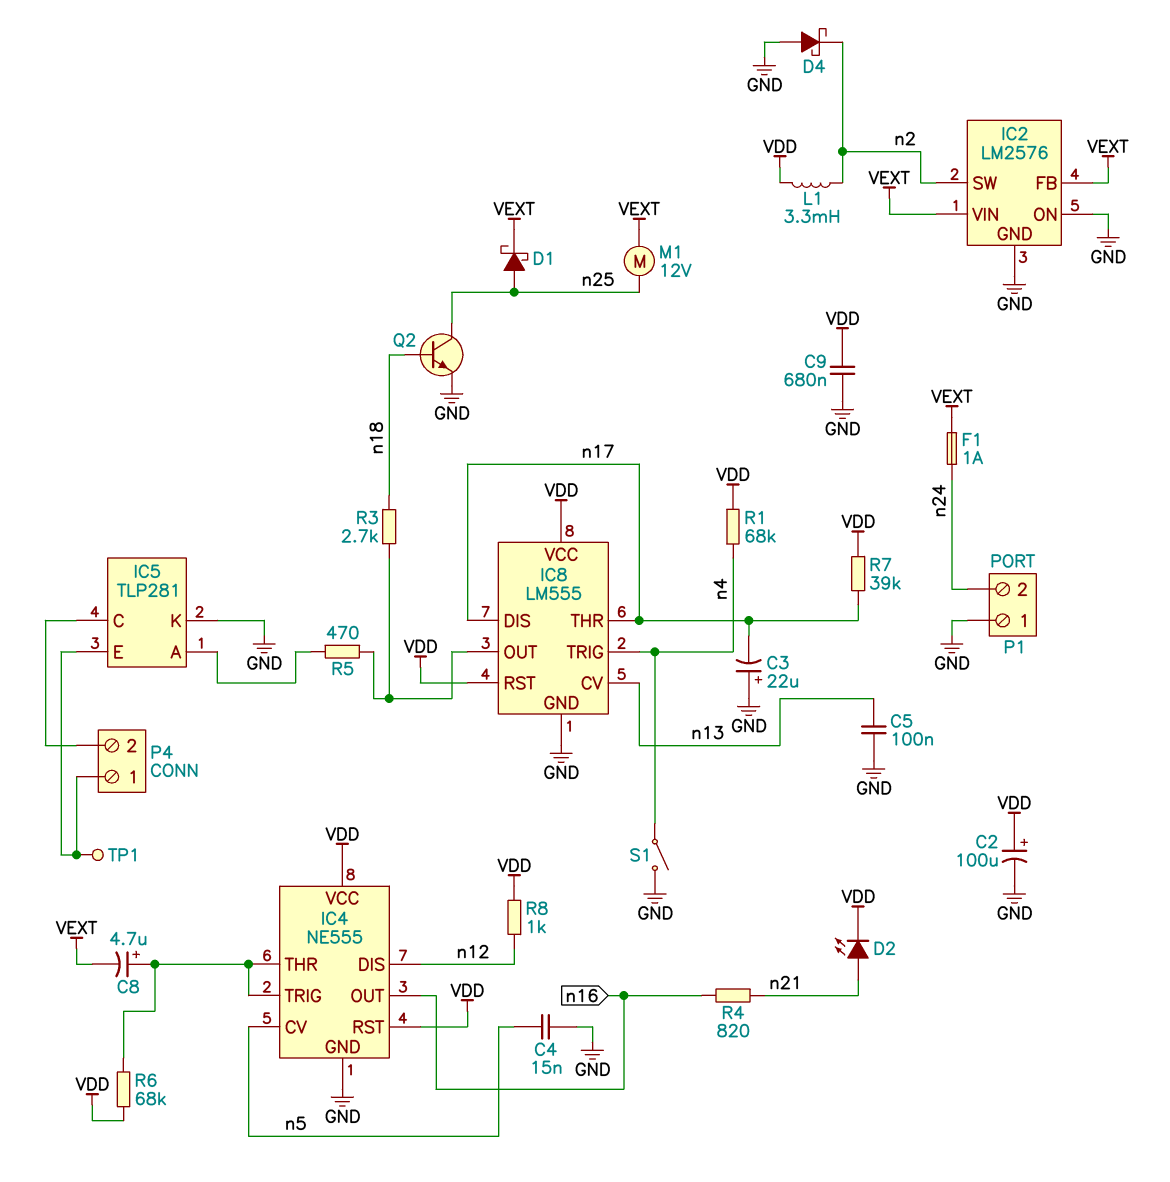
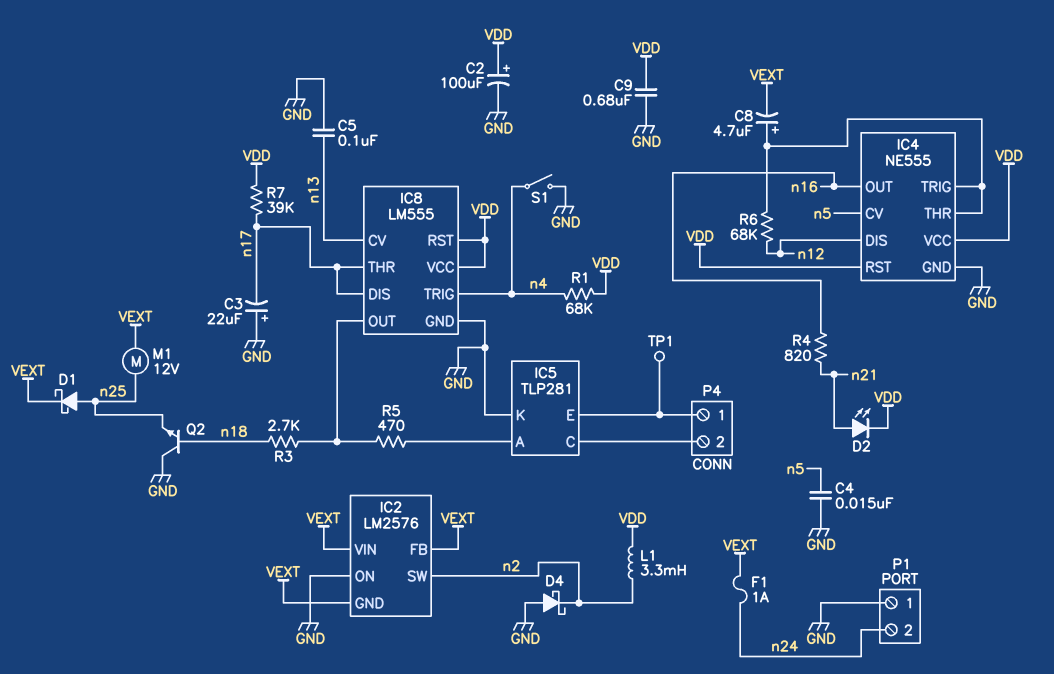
IC2 pin GND: GND -> VEXT
Q2: NPN (B n18, C n25, E GND) -> NPN (B n18, C GND, E n25)
R6: 68k (IC4/THR, VDD) -> 68k (IC4/THR, n12)
R8: 1k (VDD, n12) -> none

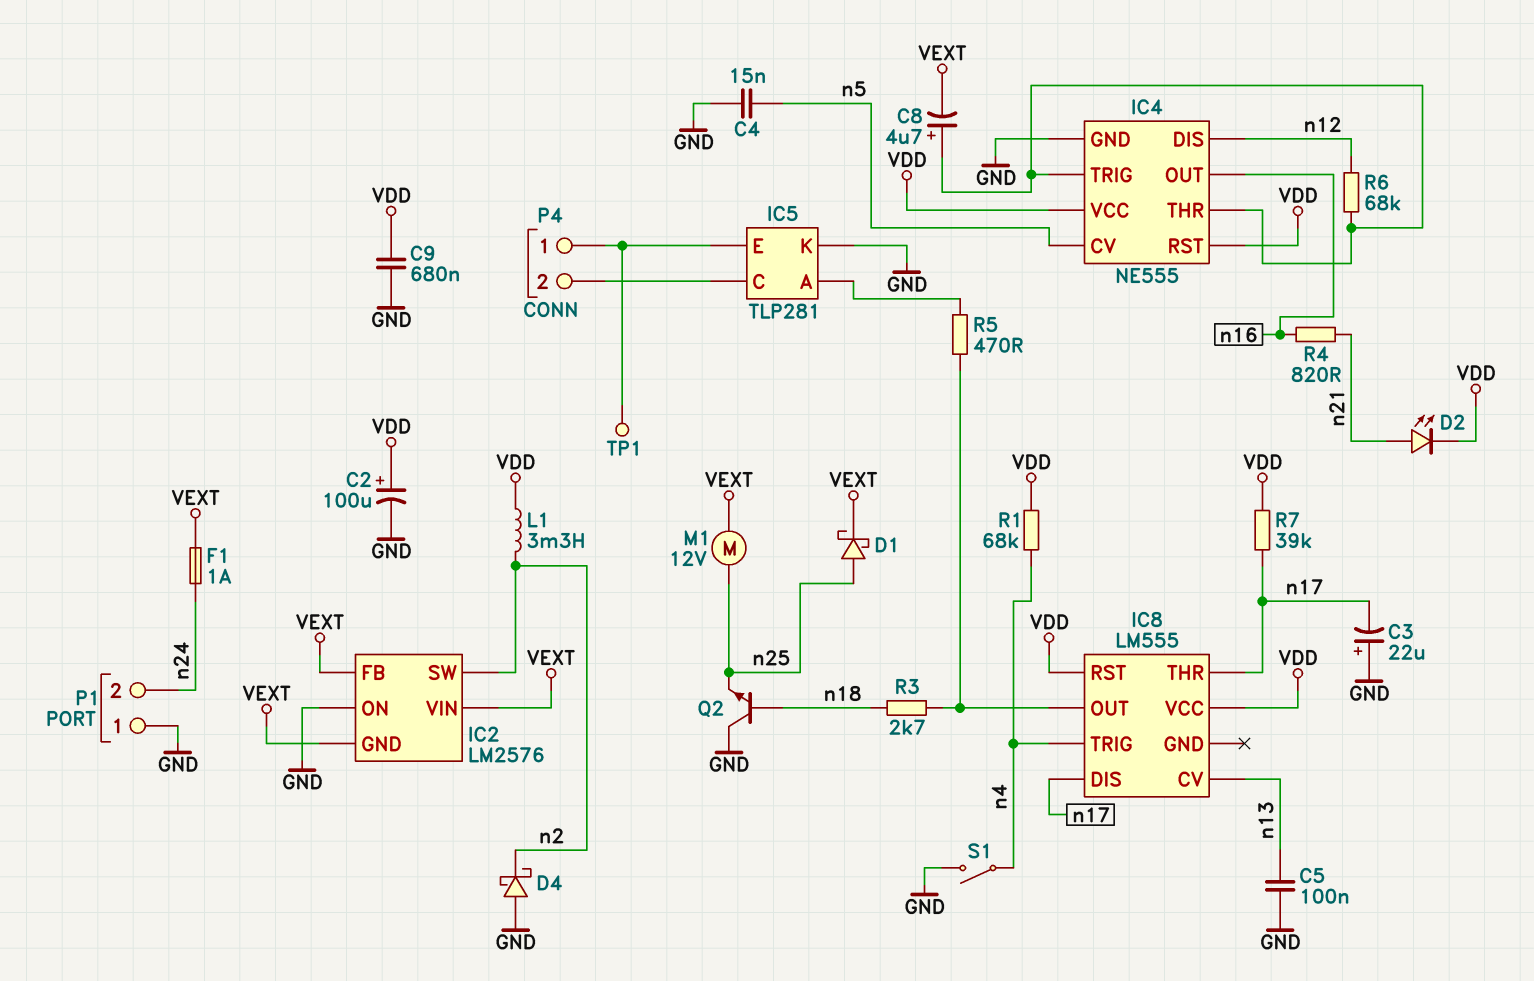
IC8 pin GND: GND -> none

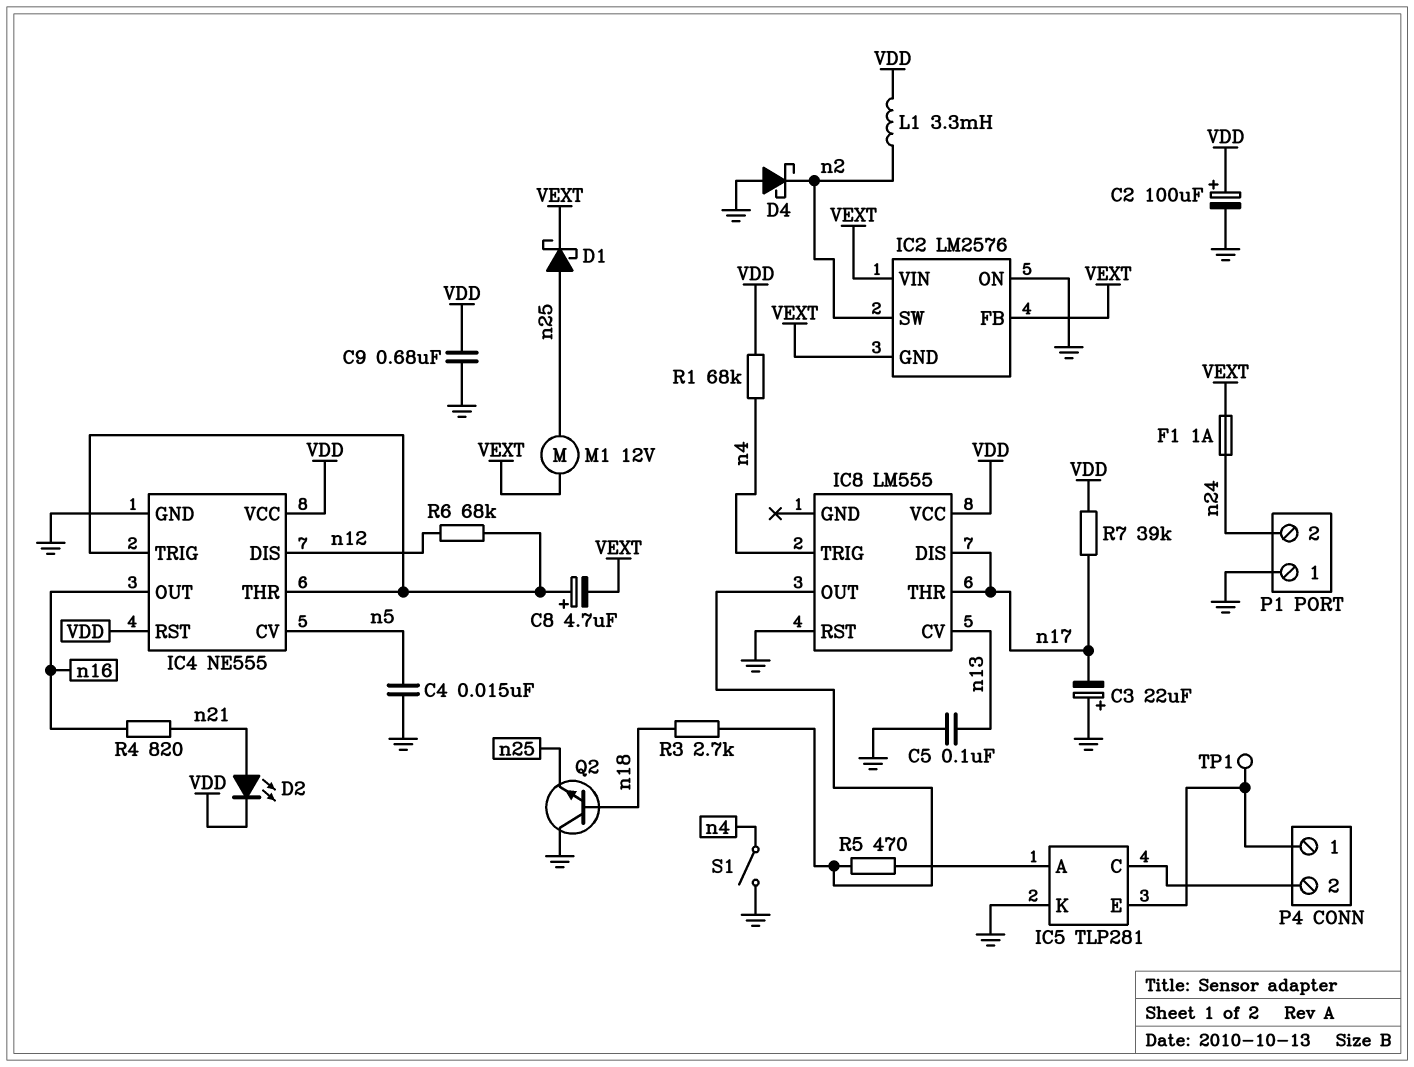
IC8 pin RST: VDD -> GND

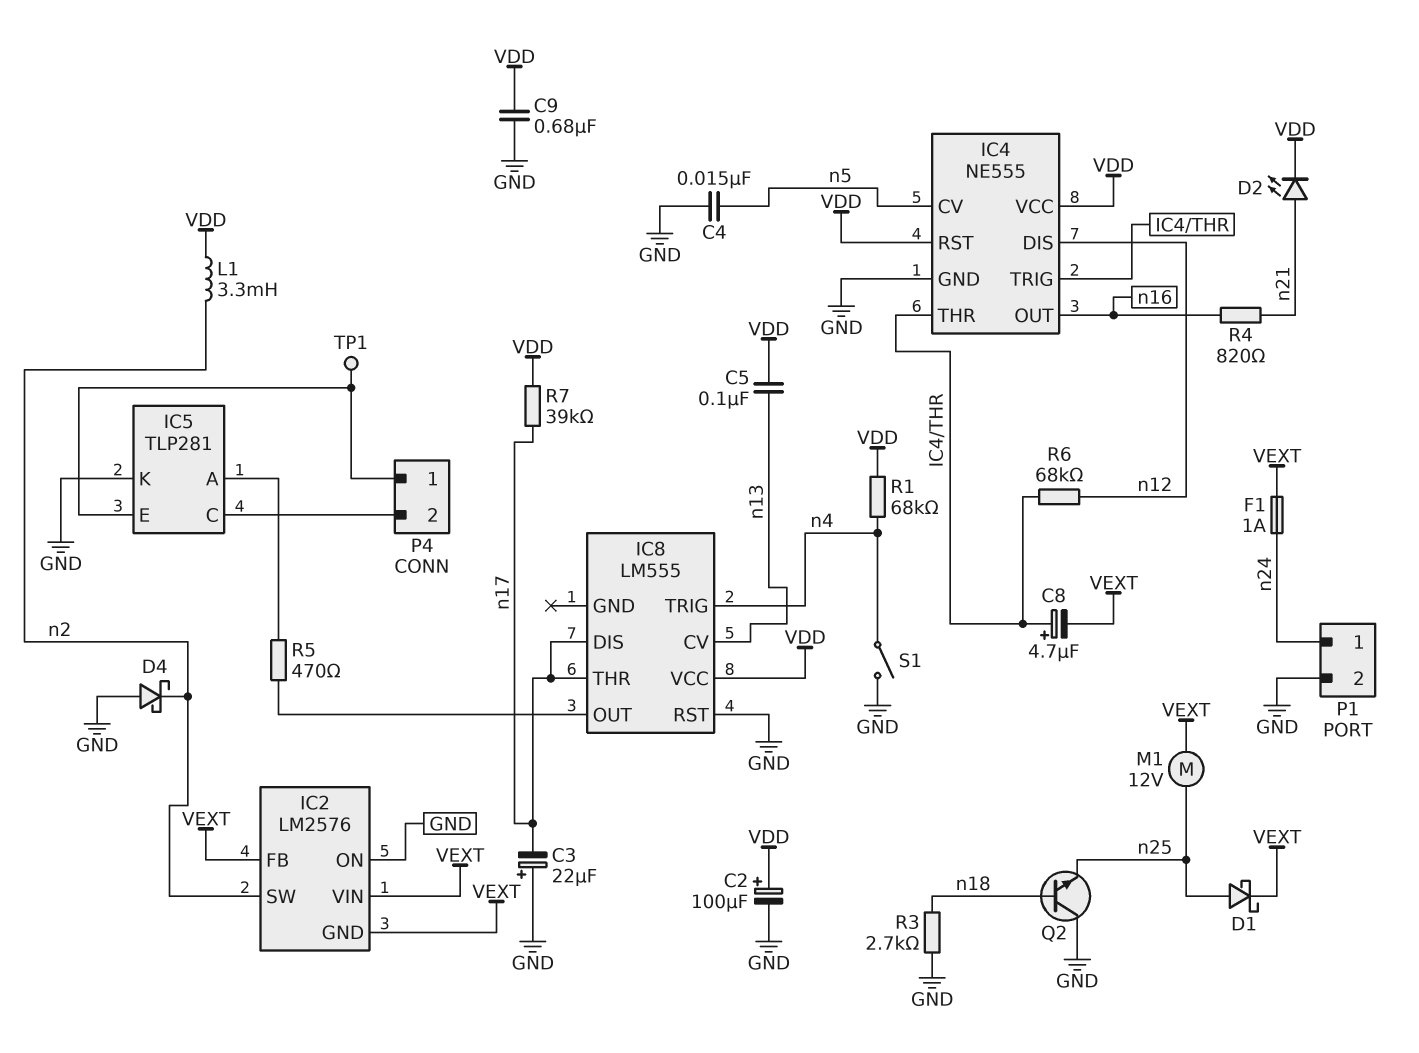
C5: 100nF (GND, n13) -> 100nF (VDD, n13)
P1 pin 1: GND -> n24
P1 pin 2: n24 -> GND
R3: 2.7k (IC8/OUT, n18) -> 2.7k (GND, n18)

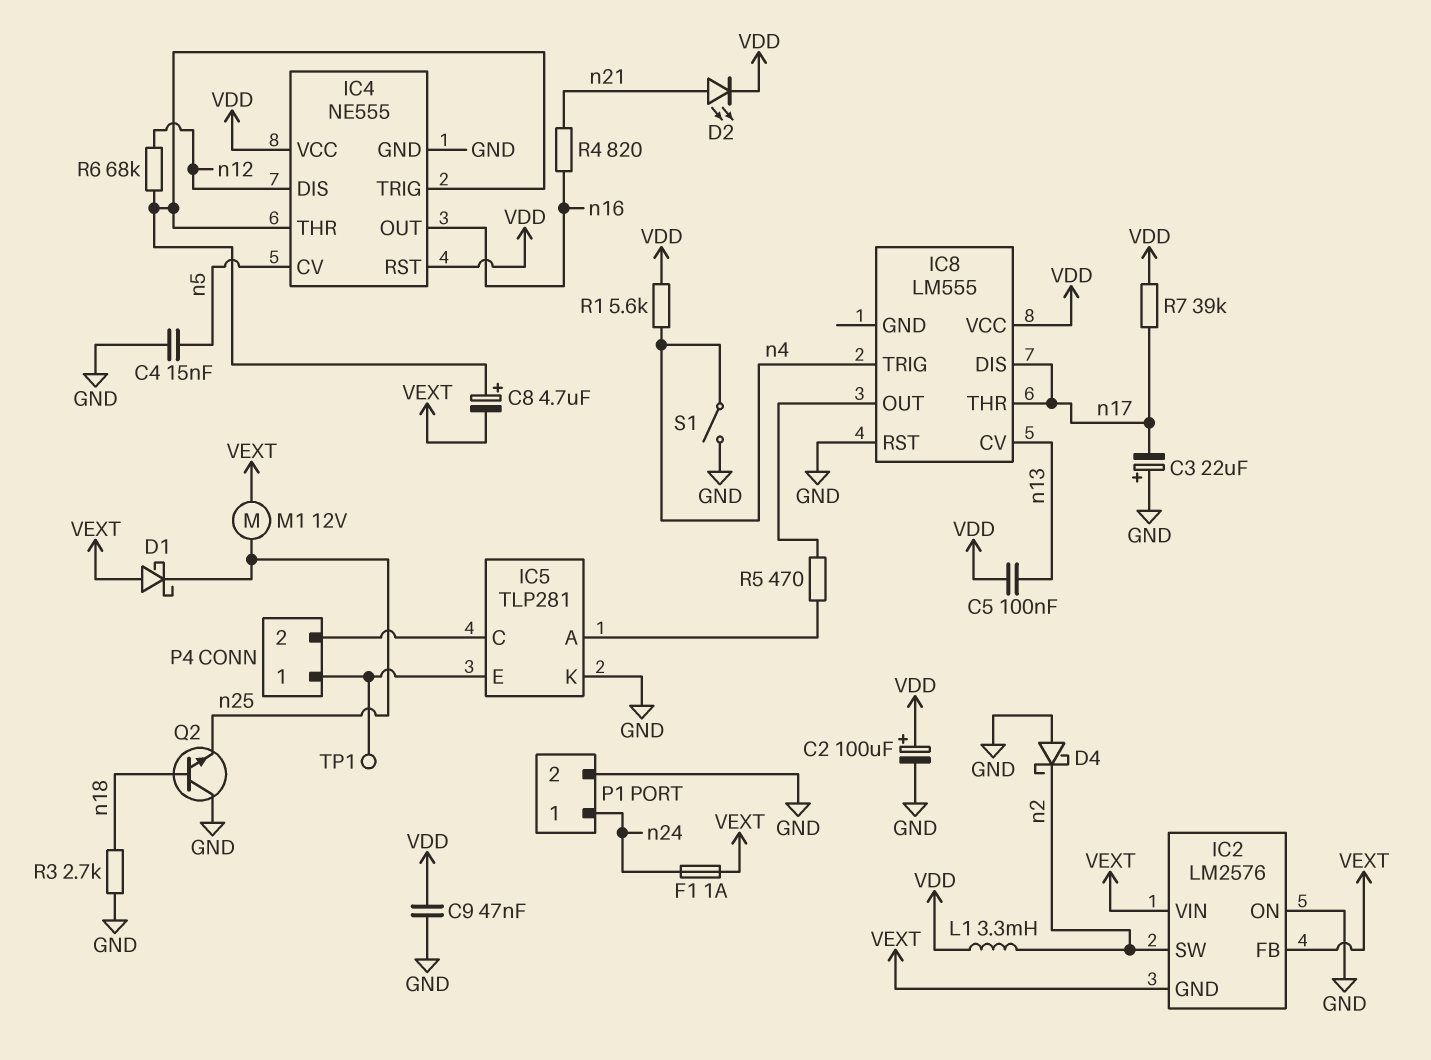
C9: 680nF (GND, VDD) -> 47nF (GND, VDD)
D1: schottky (A n25, K VEXT) -> schottky (A VEXT, K n25)
R1: 68k (VDD, n4) -> 5.6k (VDD, n4)

